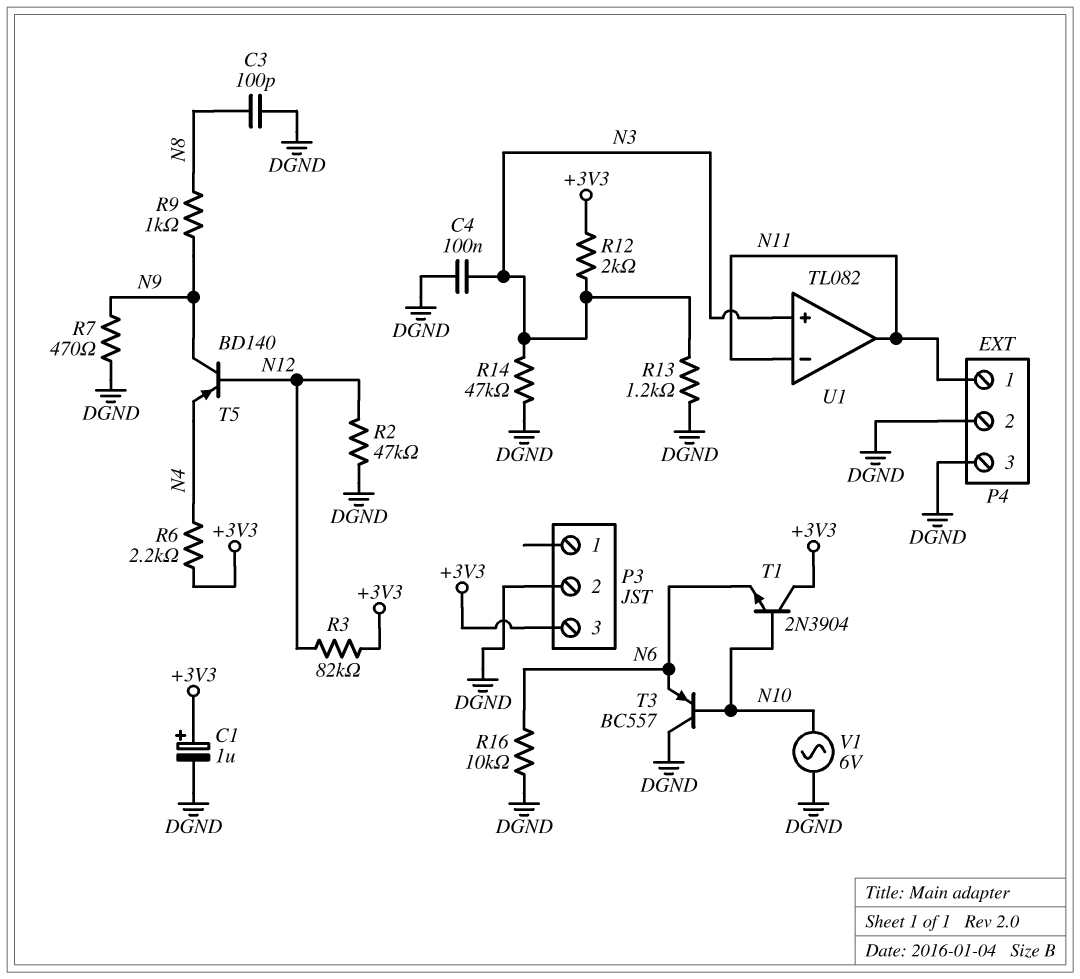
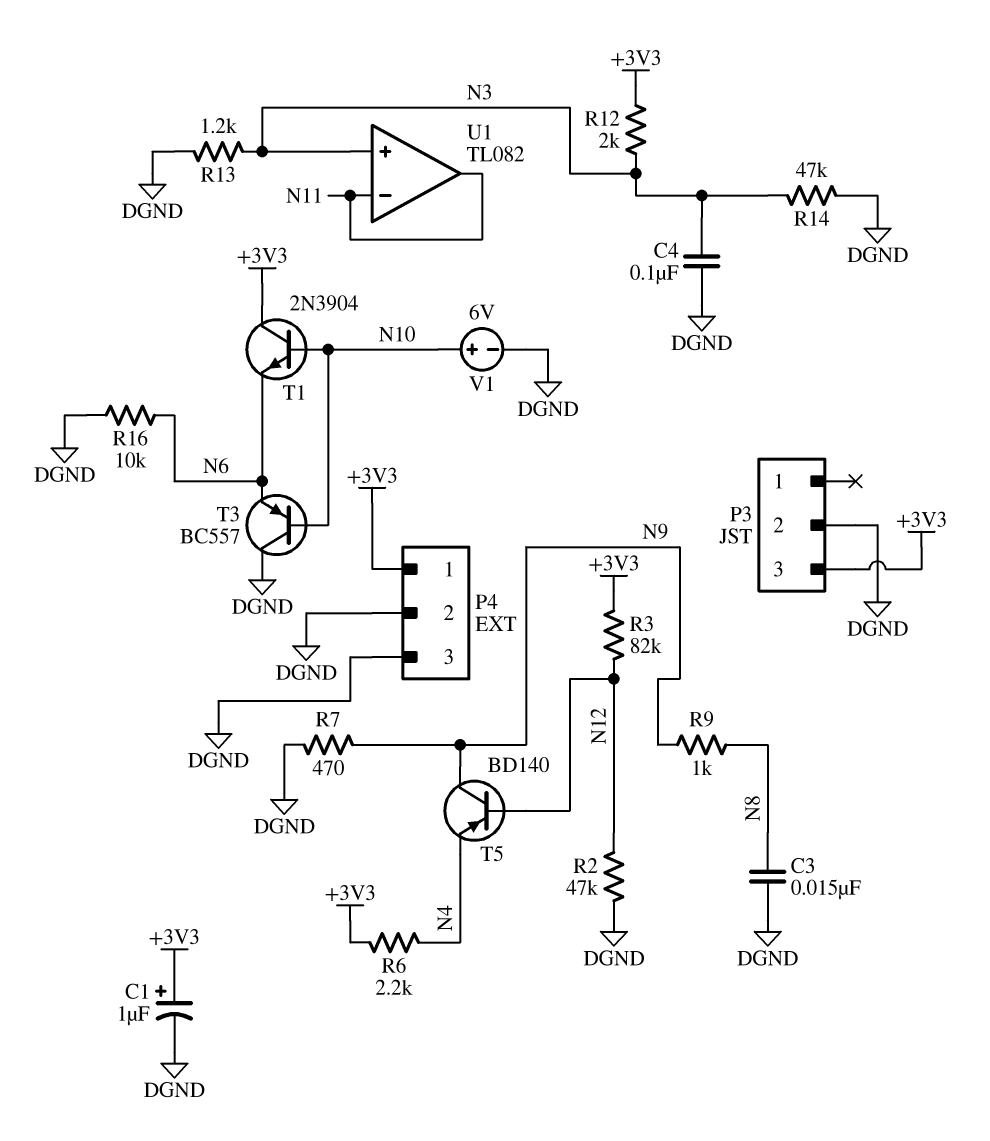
C3: 100pF (DGND, N8) -> 15nF (DGND, N8)
P4 pin 1: N11 -> +3V3
V1: AC 6V (DGND, N10) -> 6V (plus N10, minus DGND)

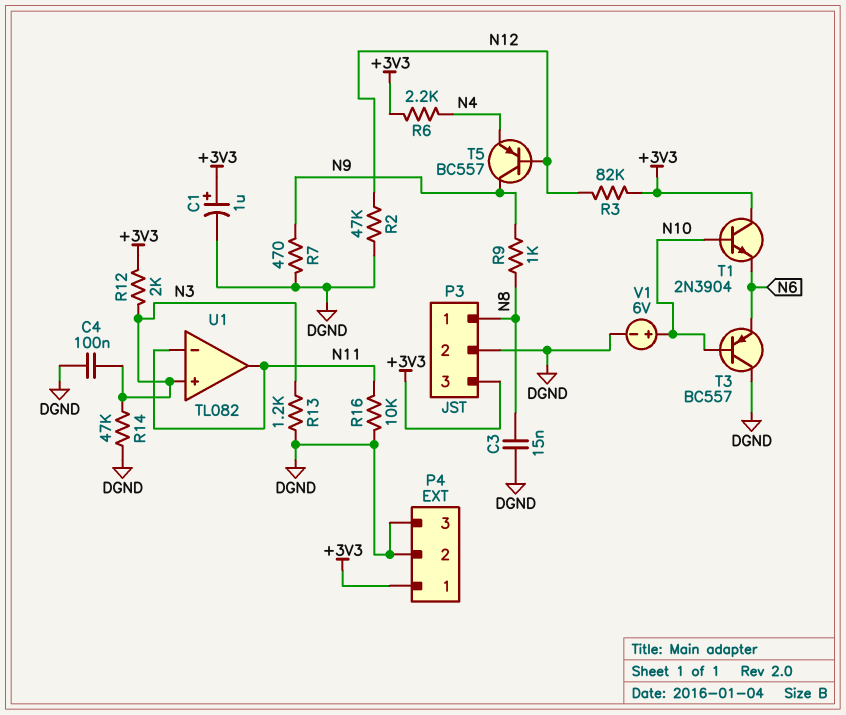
P3 pin 1: none -> N8
R16: 10k (DGND, N6) -> 10k (DGND, N11)
T5: PNP BD140 (B N12, C N9, E N4) -> PNP BC557 (B N12, C N9, E N4)

